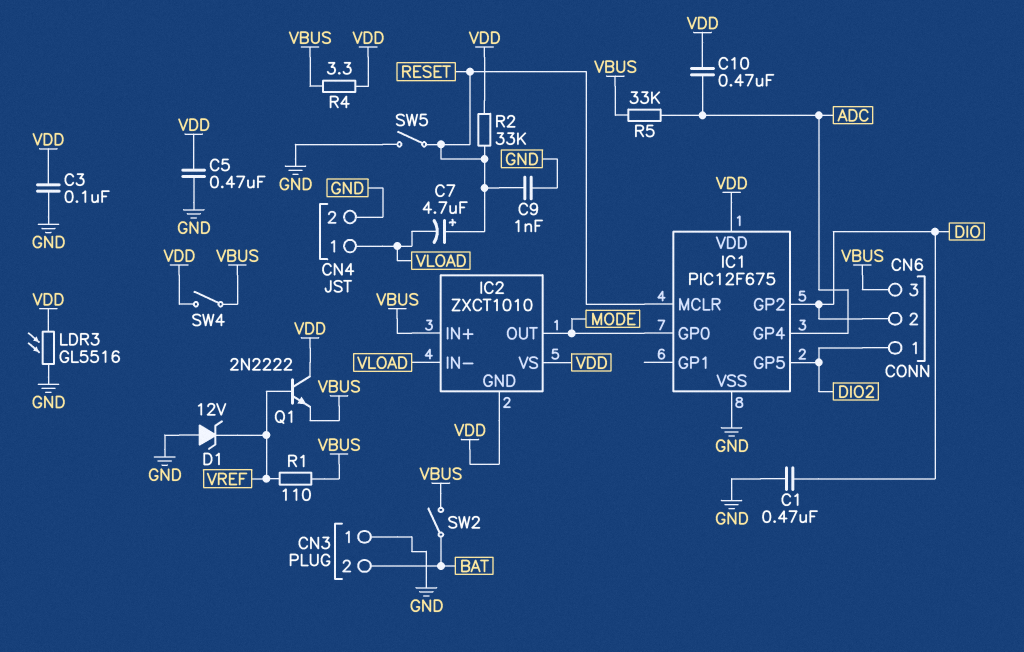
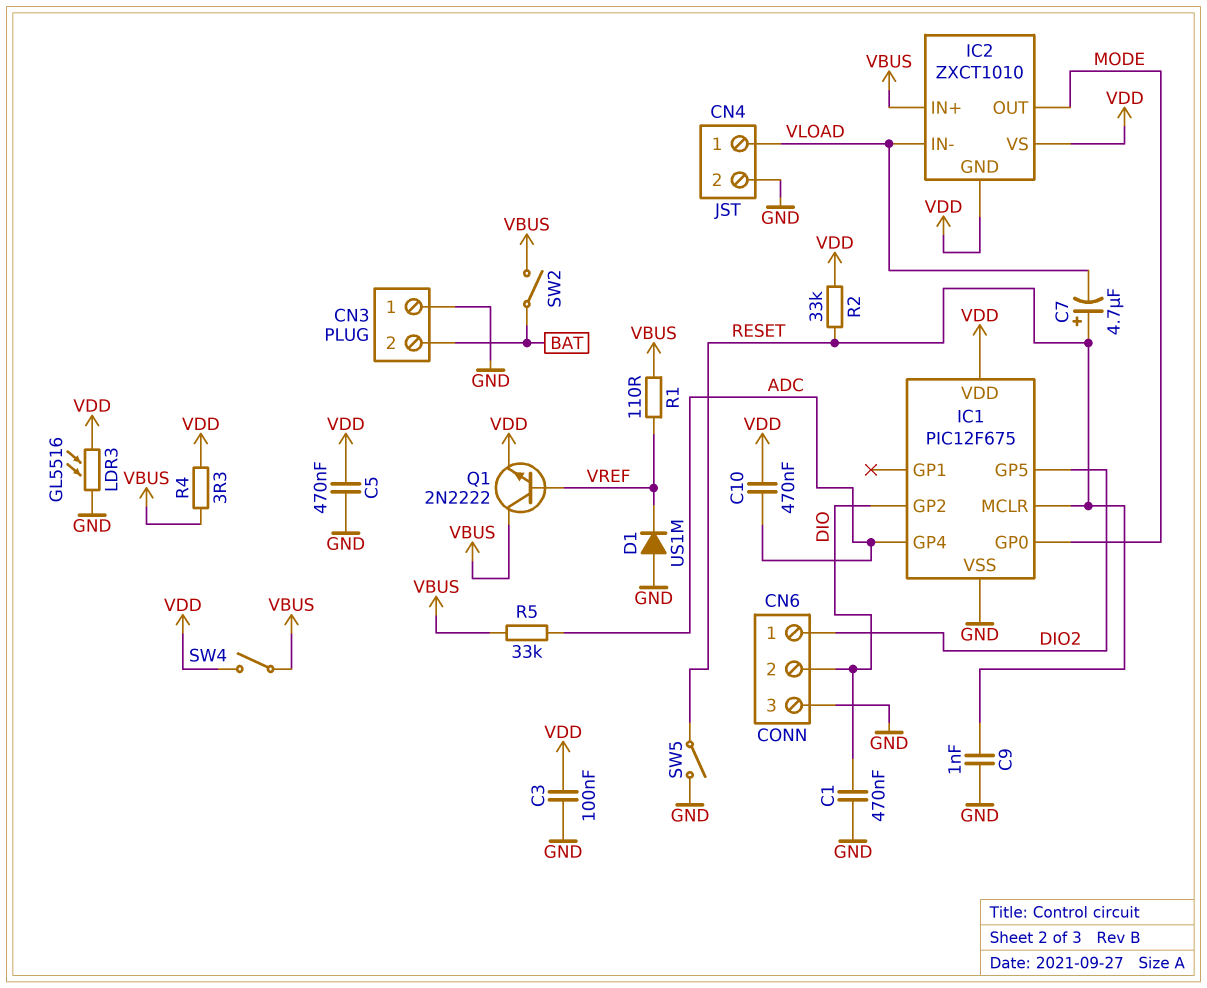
CN6 pin 3: VBUS -> GND
D1: zener 12V (A GND, K VREF) -> diode US1M (A GND, K VREF)
Q1: NPN 2N2222 (B VREF, C VDD, E VBUS) -> NPN 2N2222 (B VREF, C VBUS, E VDD)

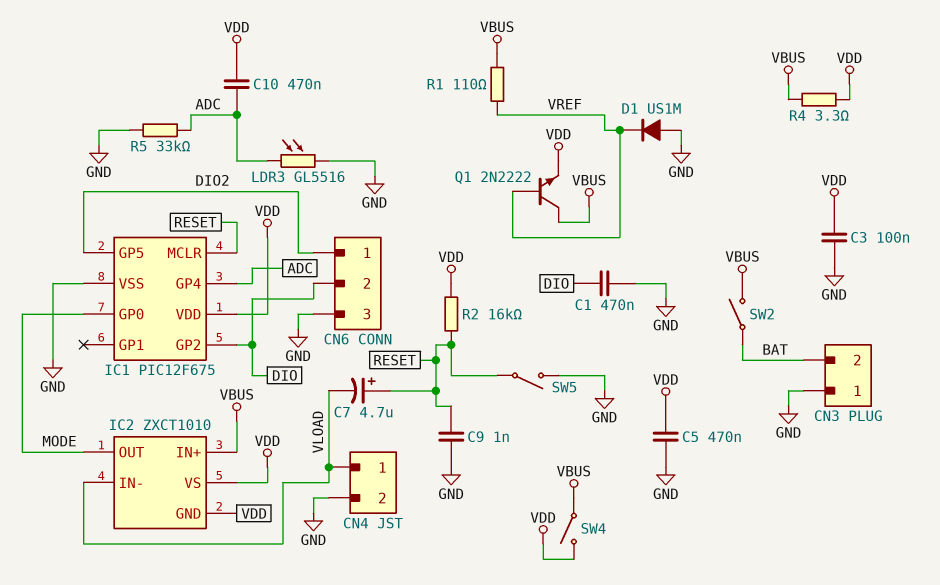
LDR3: GL5516 (GND, VDD) -> GL5516 (ADC, GND)
R2: 33k (RESET, VDD) -> 16k (RESET, VDD)
R5: 33k (ADC, VBUS) -> 33k (ADC, GND)

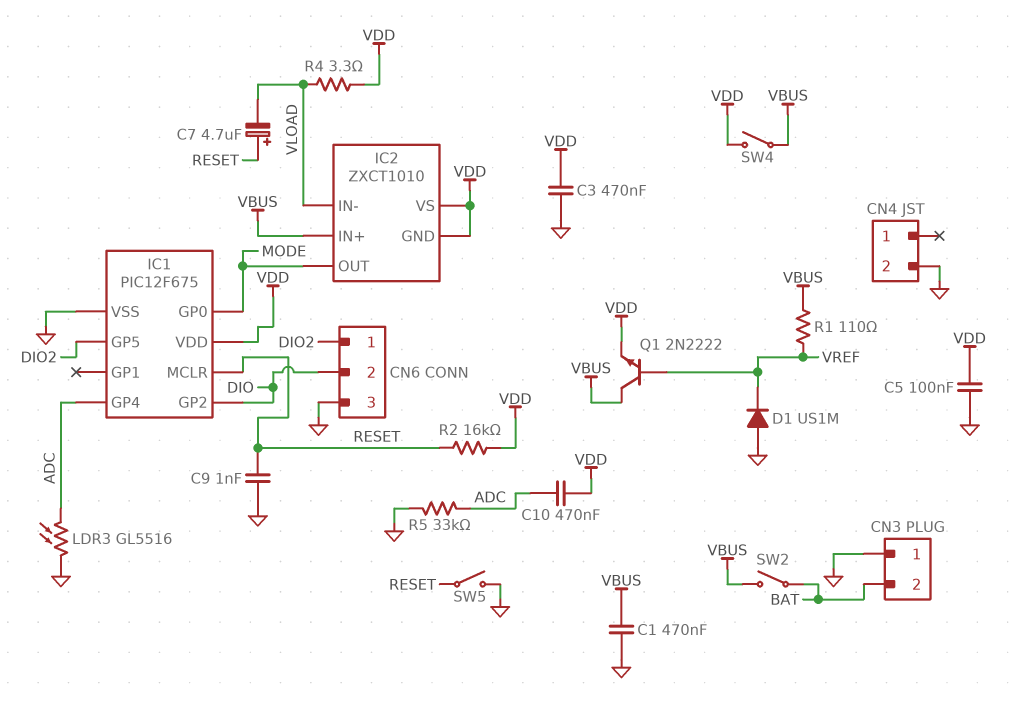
C1: 470nF (DIO, GND) -> 470nF (GND, VBUS)
C3: 100nF (GND, VDD) -> 470nF (GND, VDD)
C5: 470nF (GND, VDD) -> 100nF (GND, VDD)
CN4 pin 1: VLOAD -> none
R4: 3.3 (VBUS, VDD) -> 3.3 (VDD, VLOAD)

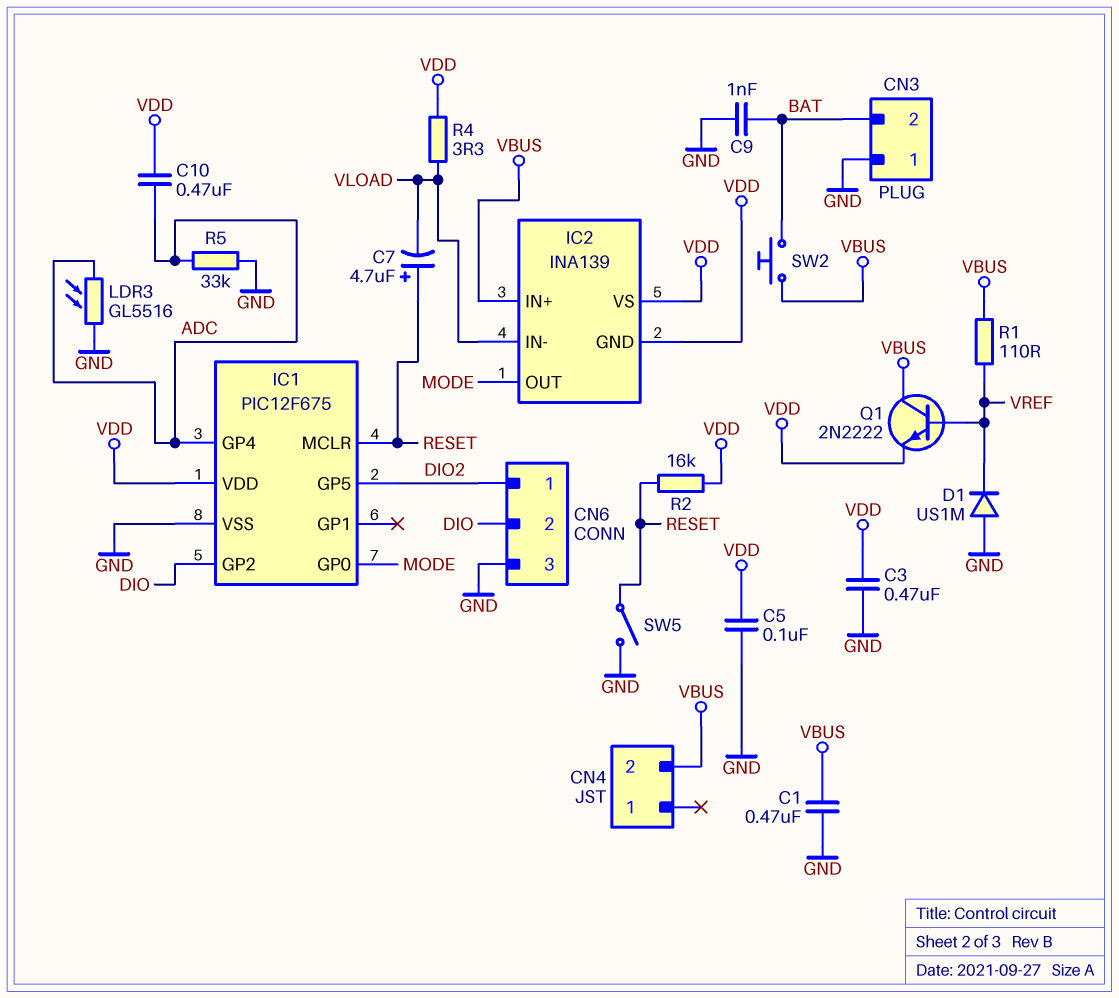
C9: 1nF (GND, RESET) -> 1nF (BAT, GND)
CN4 pin 2: GND -> VBUS
IC2: ZXCT1010 -> INA139
SW2: switch (BAT, VBUS) -> button (BAT, VBUS)
SW4: switch (VBUS, VDD) -> none

